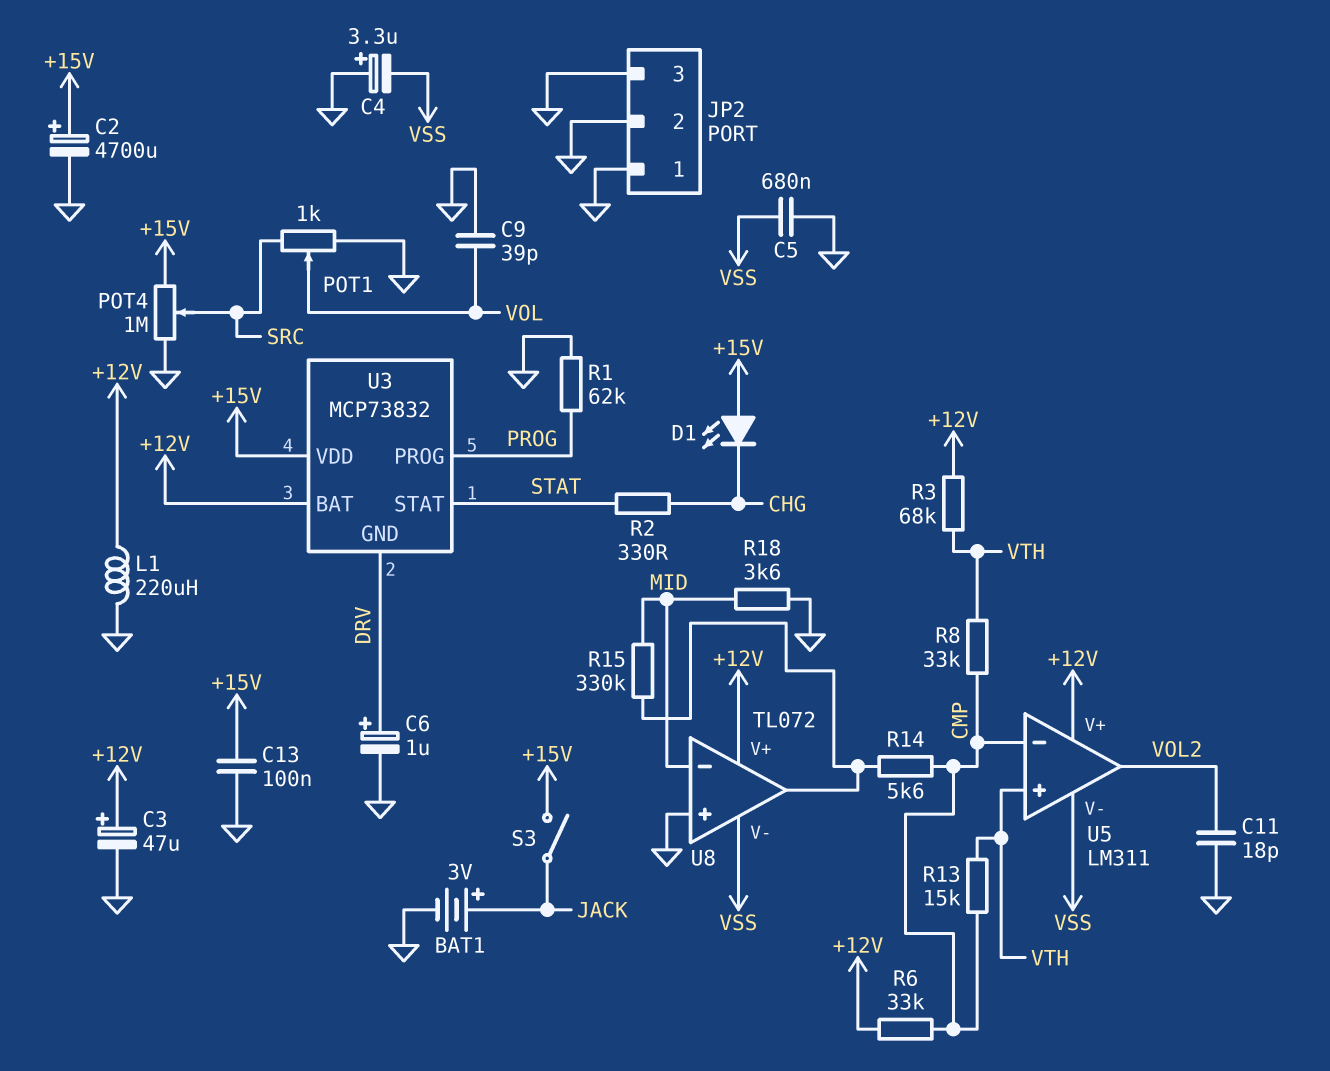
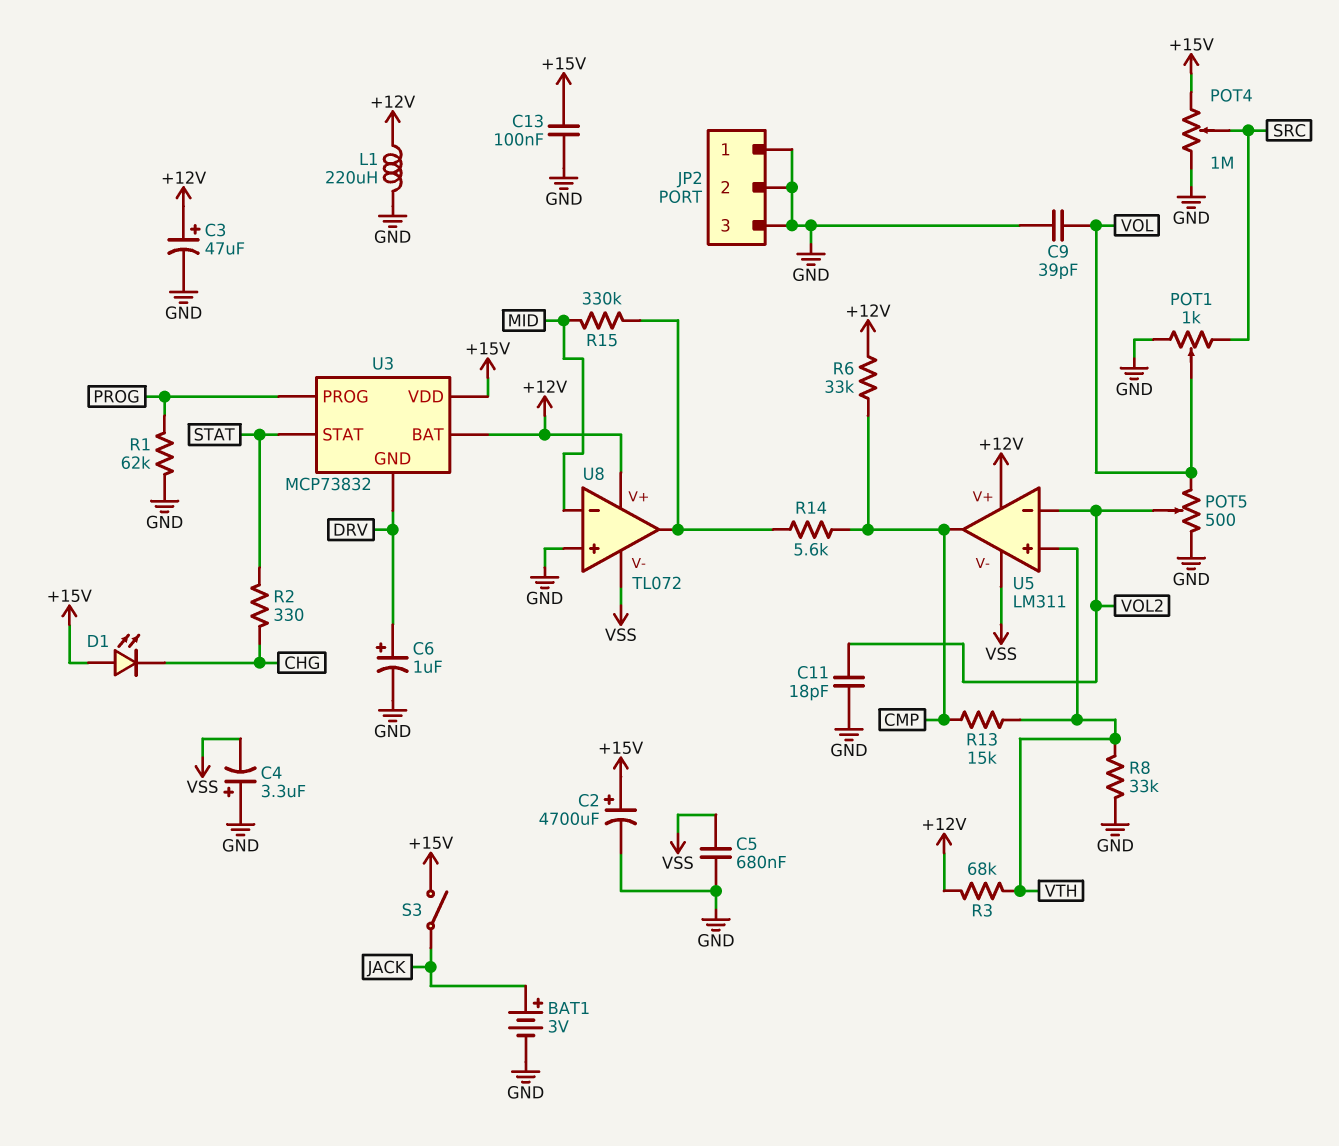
POT5: none -> 500 (GND, VOL, wiper VOL2)
R8: 33k (CMP, VTH) -> 33k (GND, VTH)
R18: 3.6k (GND, MID) -> none
U5 pin in-: CMP -> VOL2
U5 pin out: VOL2 -> CMP

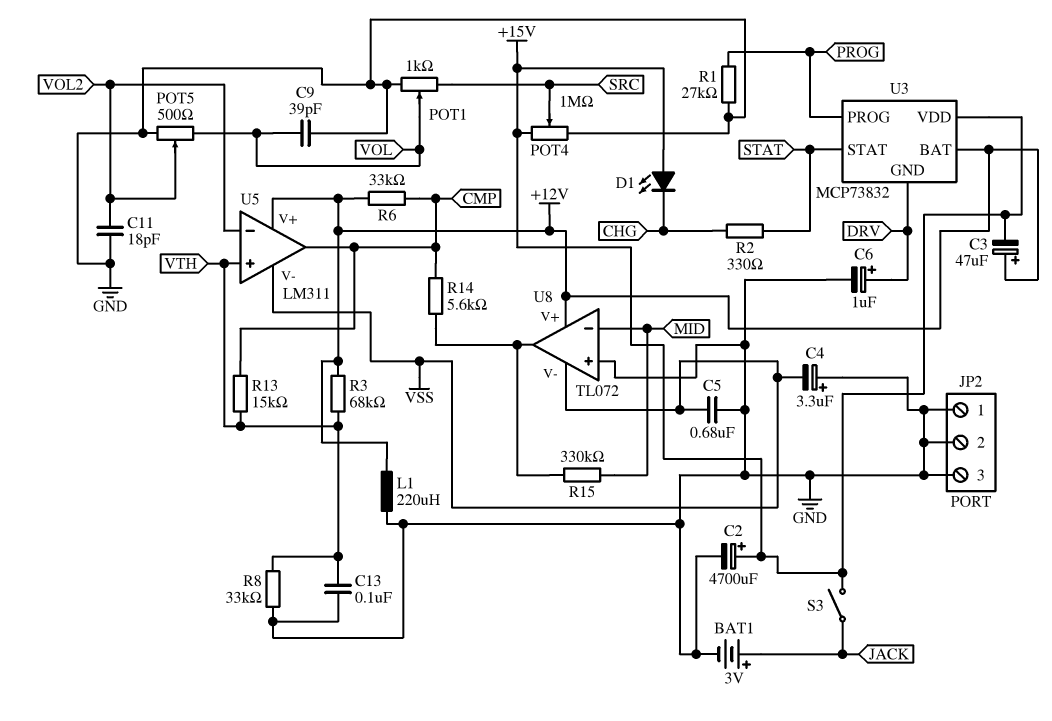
C3: 47uF (plus +12V, minus GND) -> 47uF (plus +12V, minus +15V)
C13: 100nF (+15V, GND) -> 100nF (GND, VTH)
R1: 62k (GND, PROG) -> 27k (GND, PROG)

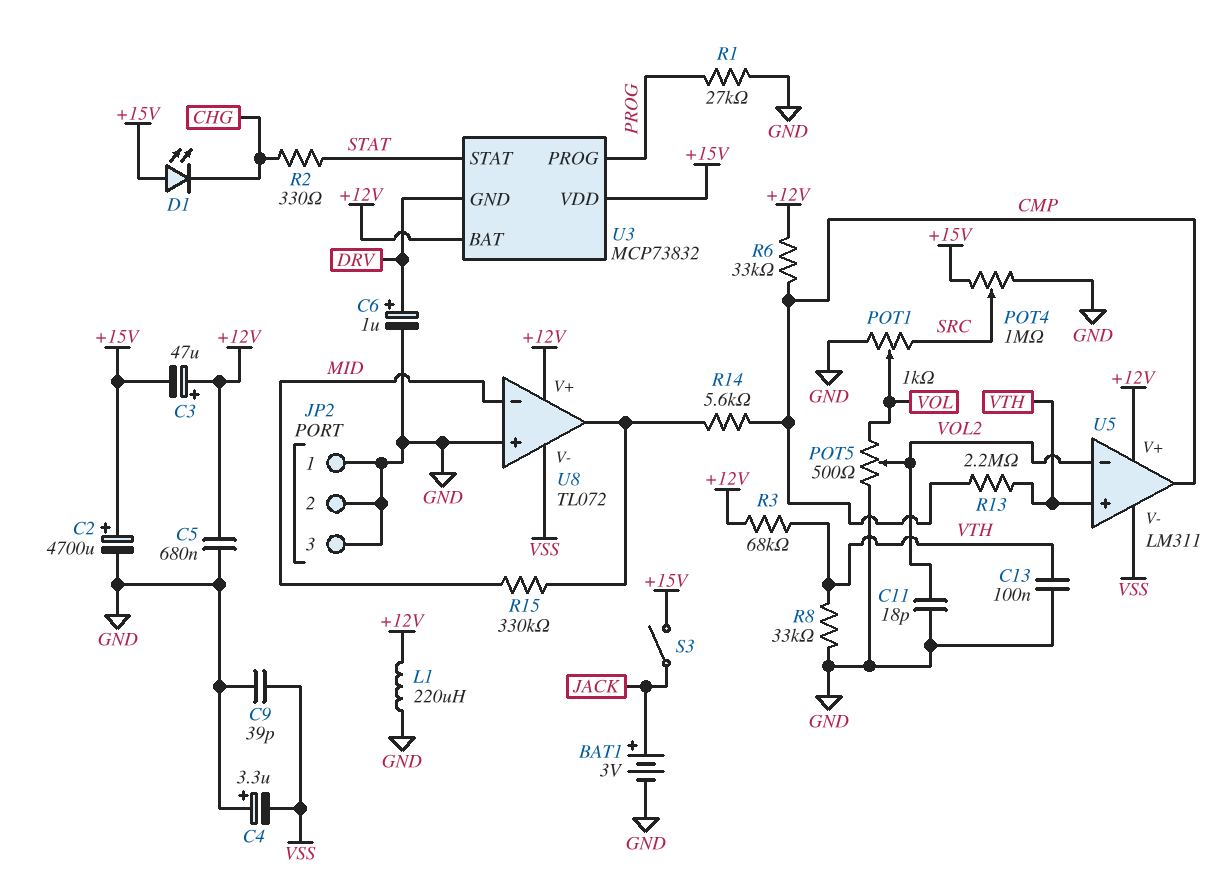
C5: 680nF (GND, VSS) -> 680nF (+12V, GND)
C9: 39pF (GND, VOL) -> 39pF (GND, VSS)
R13: 15k (CMP, VTH) -> 2.2M (CMP, VTH)

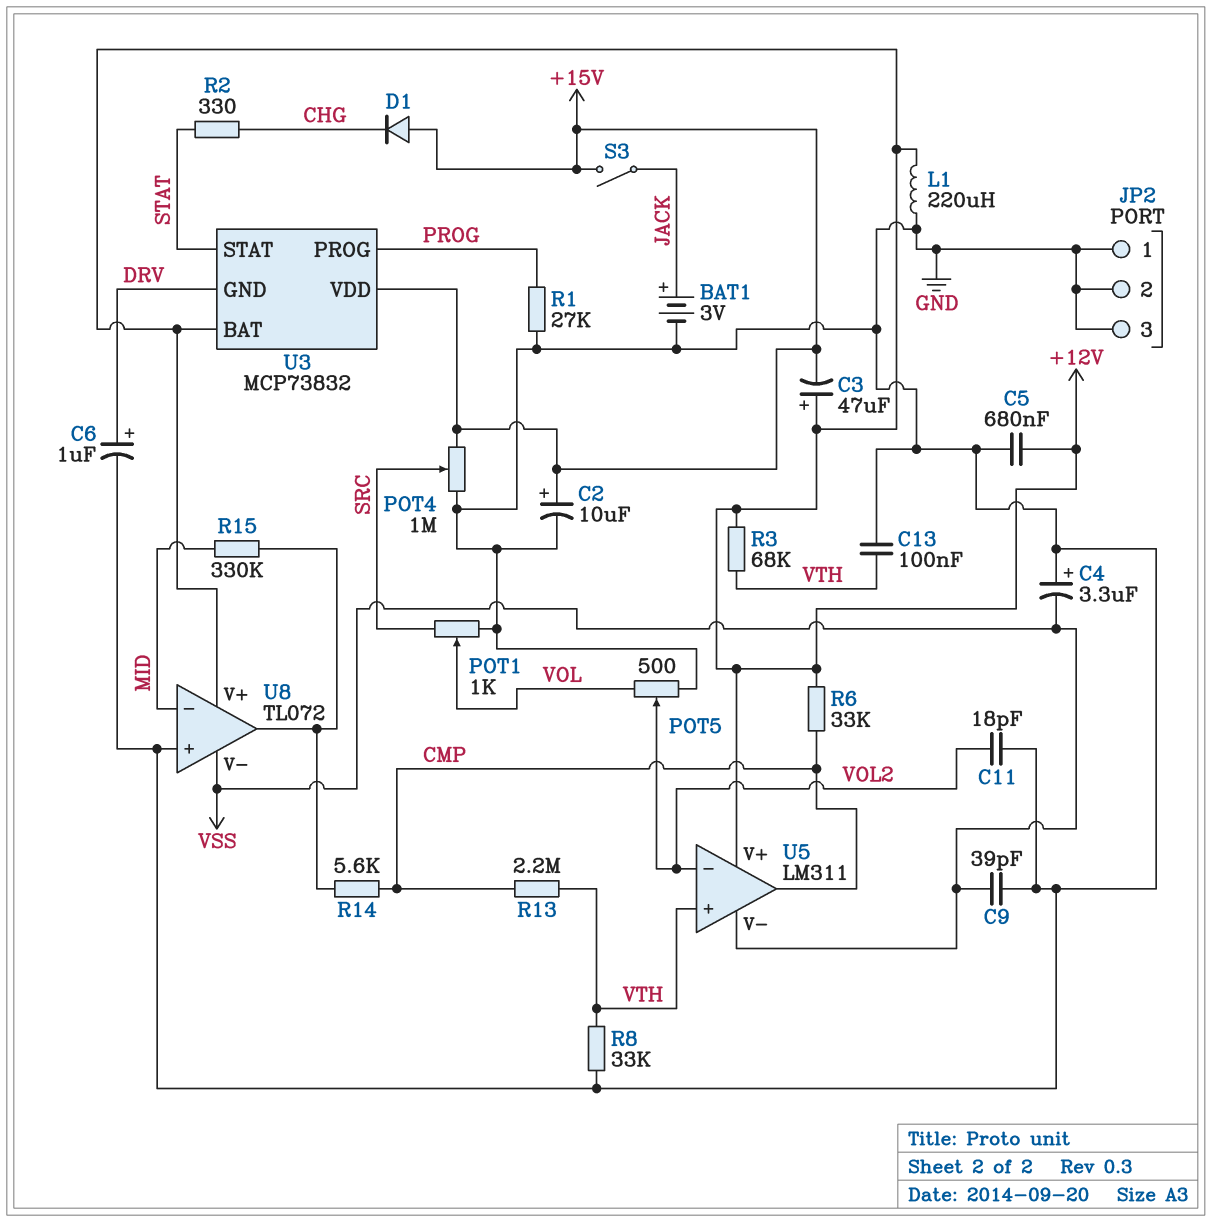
C2: 4700uF (plus +15V, minus GND) -> 10uF (plus +15V, minus GND)
D1: LED (A +15V, K CHG) -> diode (A +15V, K CHG)

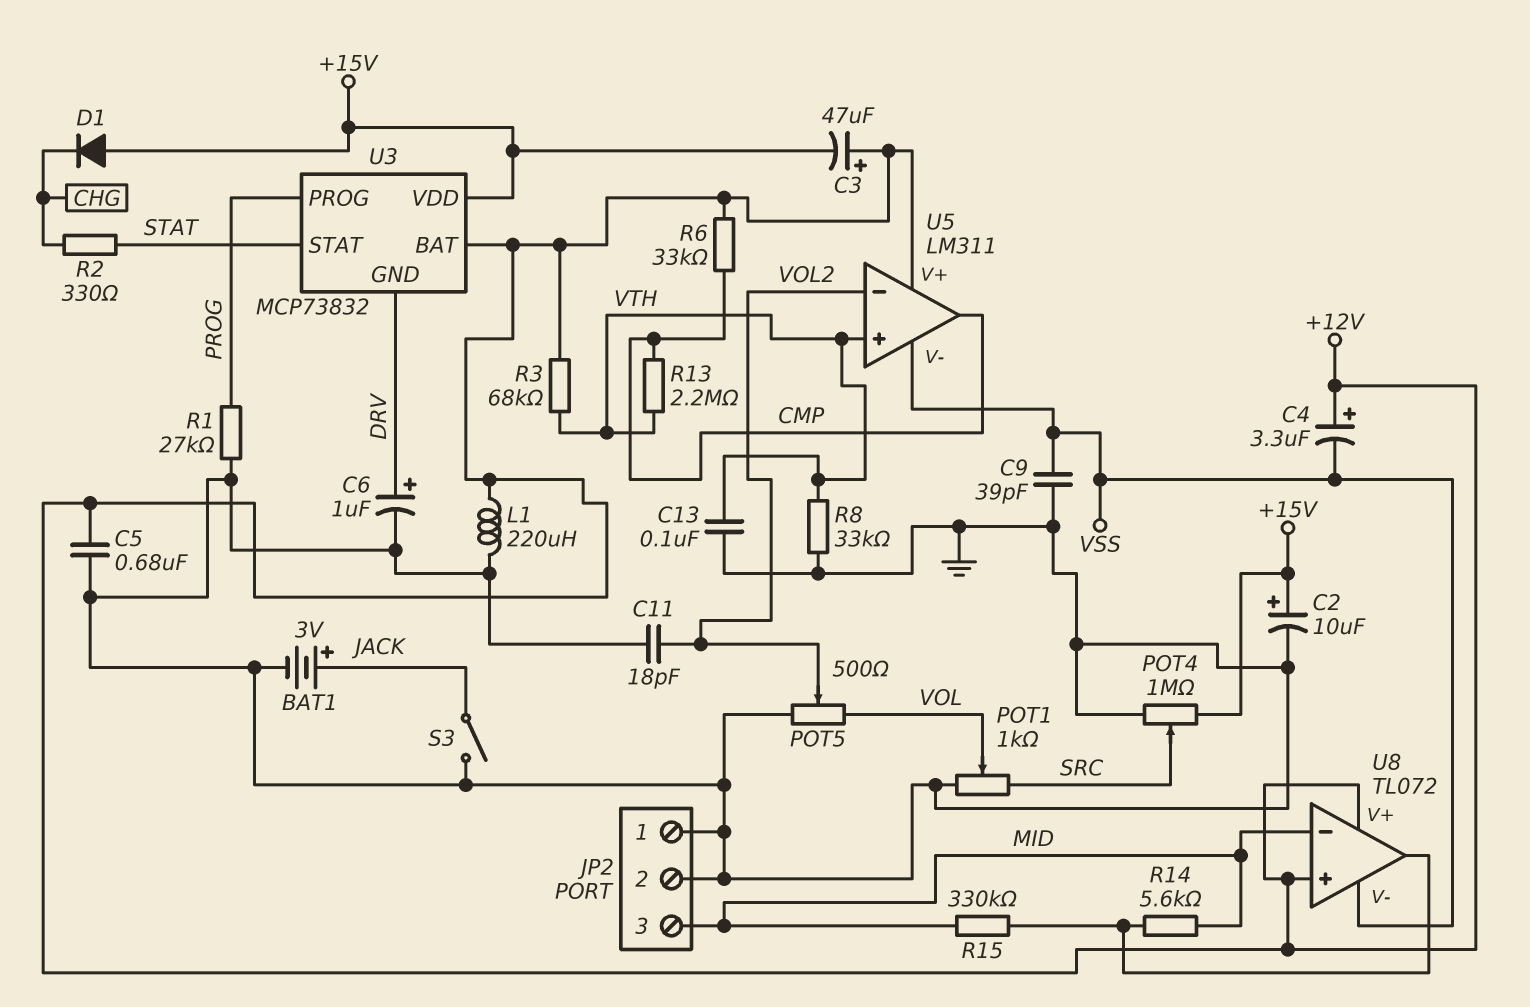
C4: 3.3uF (plus GND, minus VSS) -> 3.3uF (plus +12V, minus VSS)
JP2 pin 3: GND -> MID
R14: 5.6k (CMP, U8/out) -> 5.6k (MID, U8/out)
S3: switch (+15V, JACK) -> switch (GND, JACK)
U8 pin in+: GND -> +12V

